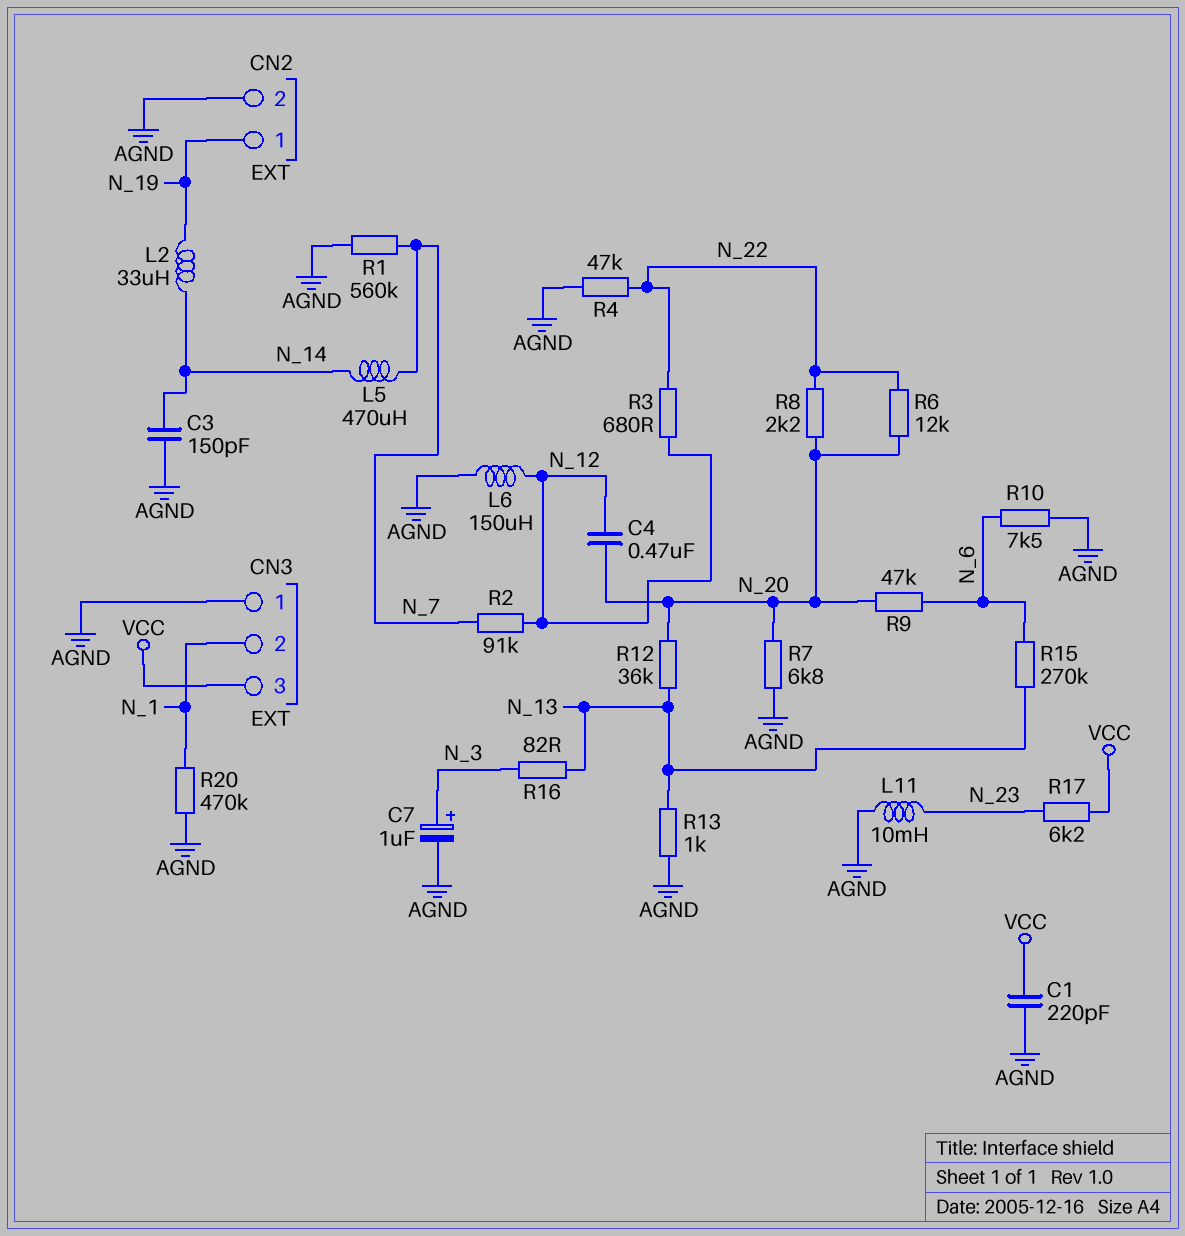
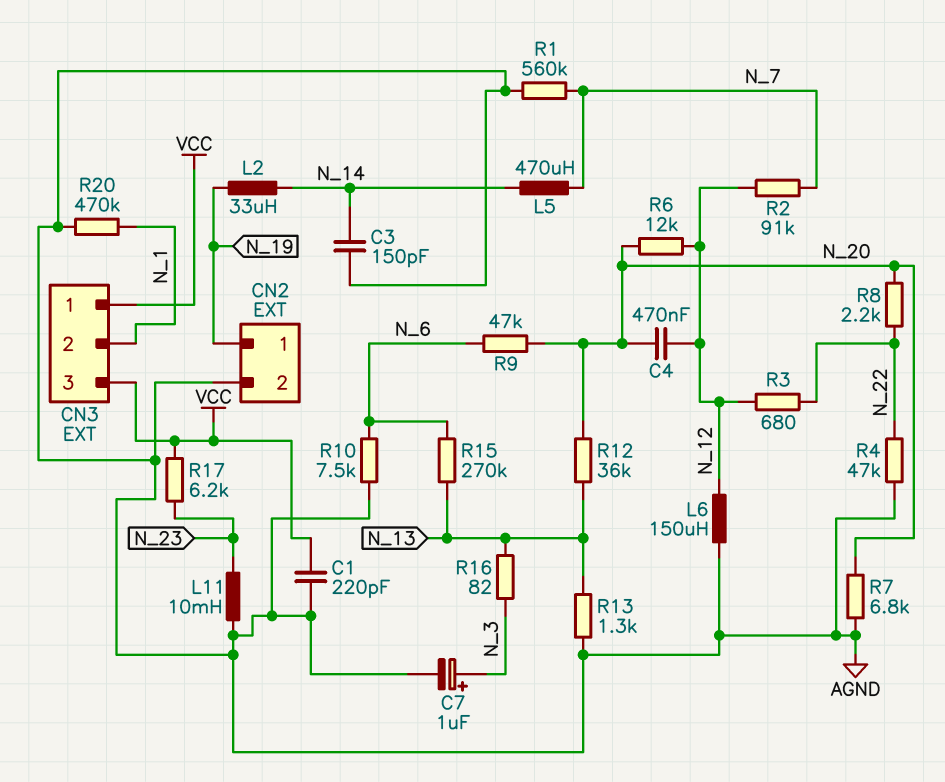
CN3 pin 1: AGND -> VCC
R6: 12k (N_20, N_22) -> 12k (N_12, N_20)
R13: 1k (AGND, N_13) -> 1.3k (AGND, N_13)

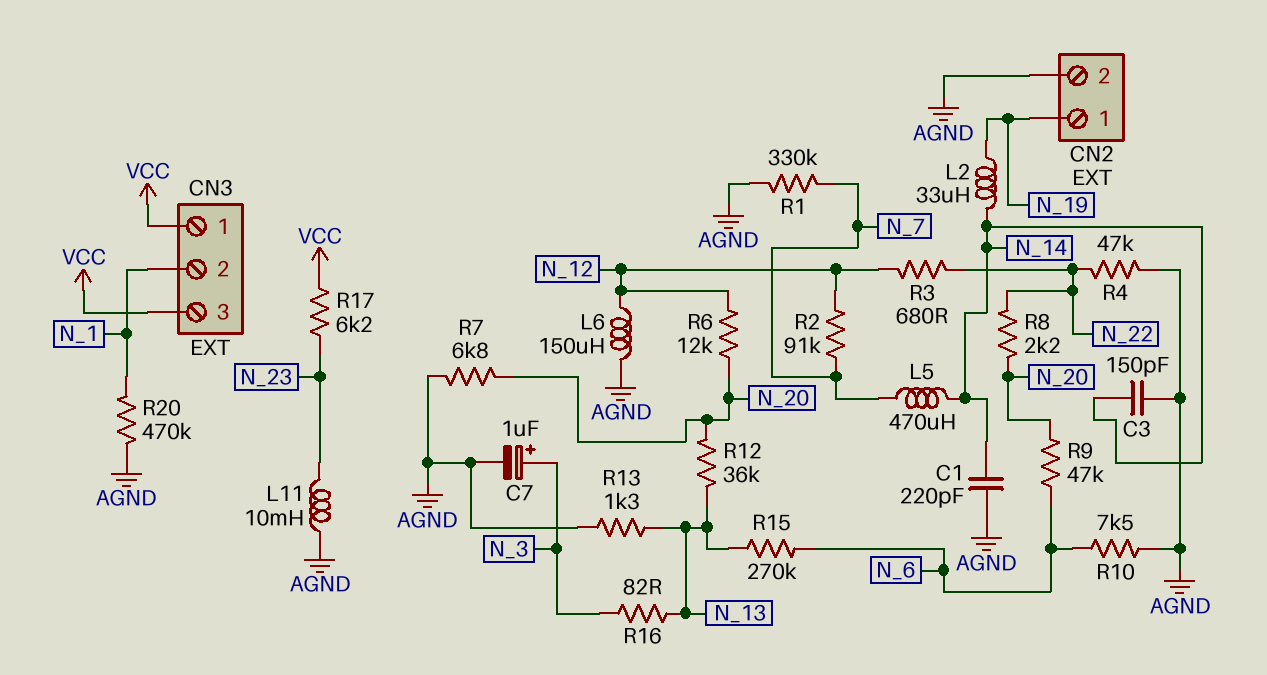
C1: 220pF (AGND, VCC) -> 220pF (AGND, N_14)
C4: 470nF (N_12, N_20) -> none
R1: 560k (AGND, N_7) -> 330k (AGND, N_7)

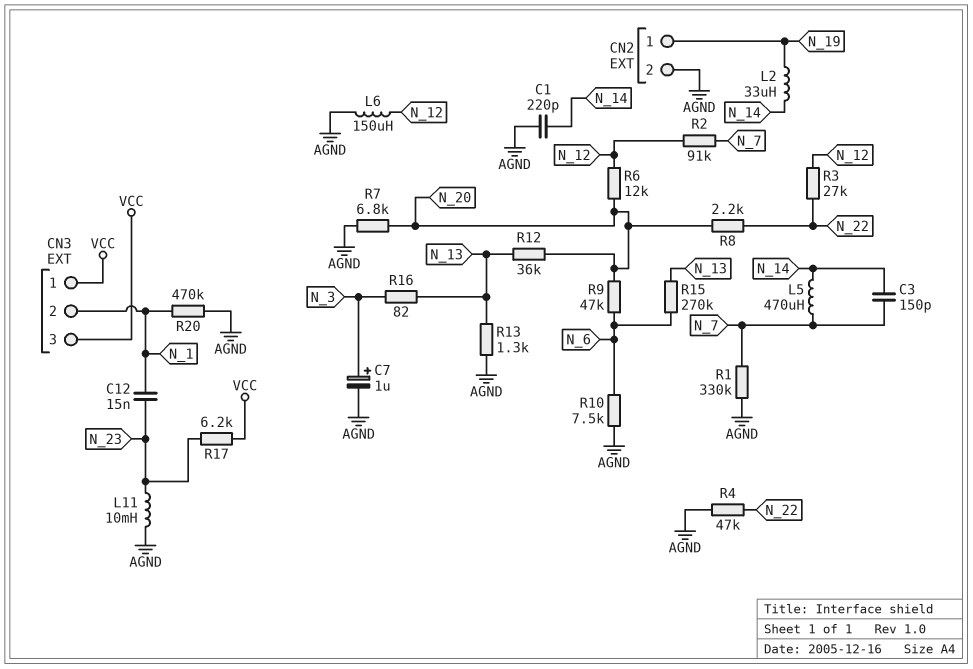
C3: 150pF (AGND, N_14) -> 150pF (N_7, N_14)
C12: none -> 15nF (N_1, N_23)
R3: 680 (N_12, N_22) -> 27k (N_12, N_22)

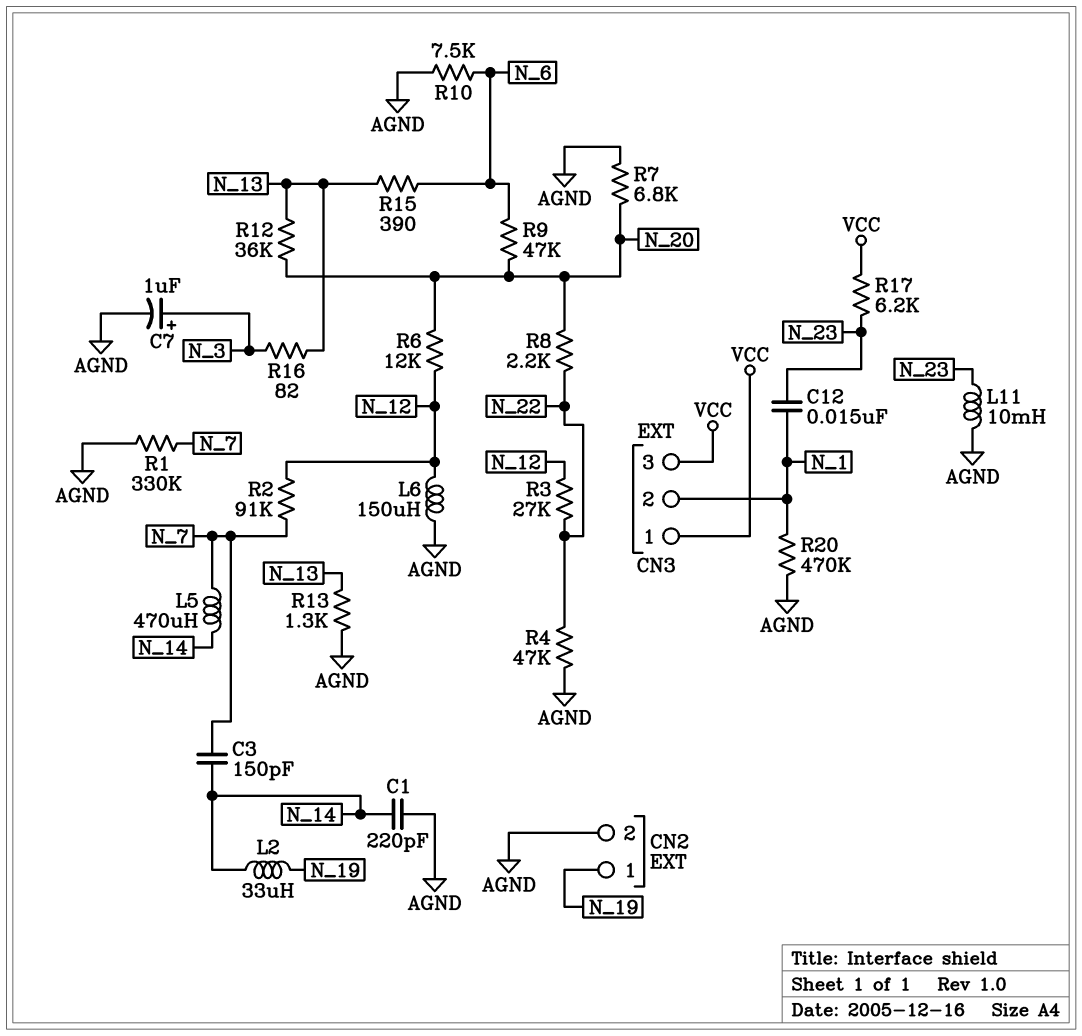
R15: 270k (N_6, N_13) -> 390 (N_6, N_13)

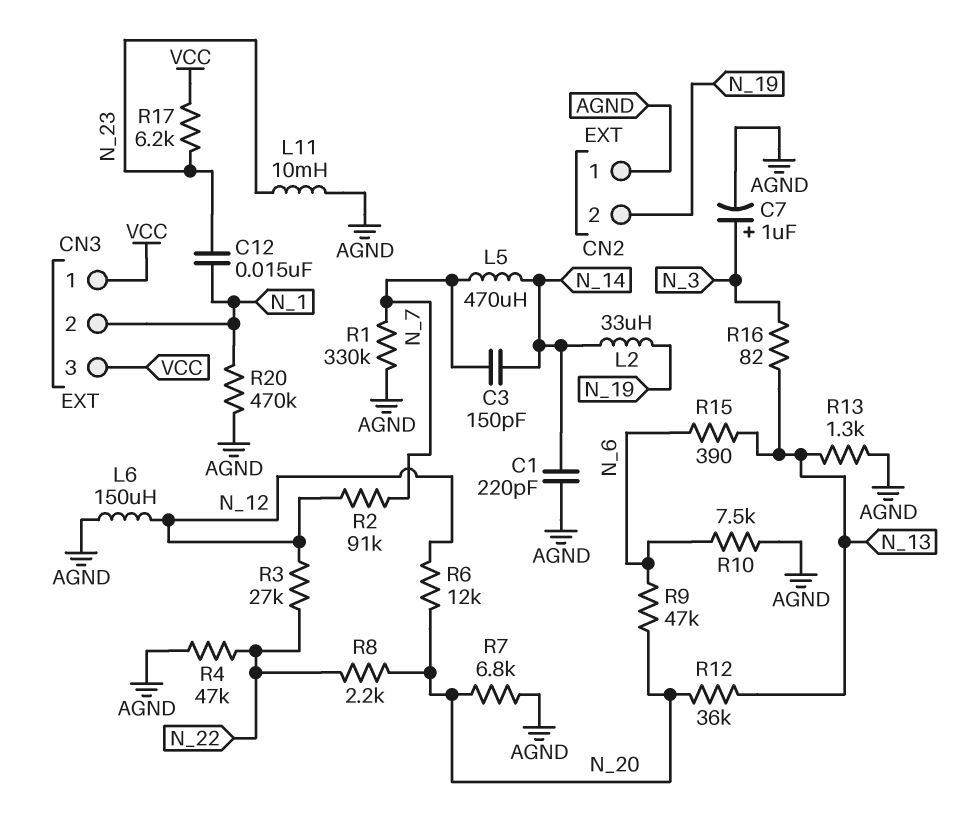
CN2 pin 1: N_19 -> AGND
CN2 pin 2: AGND -> N_19

